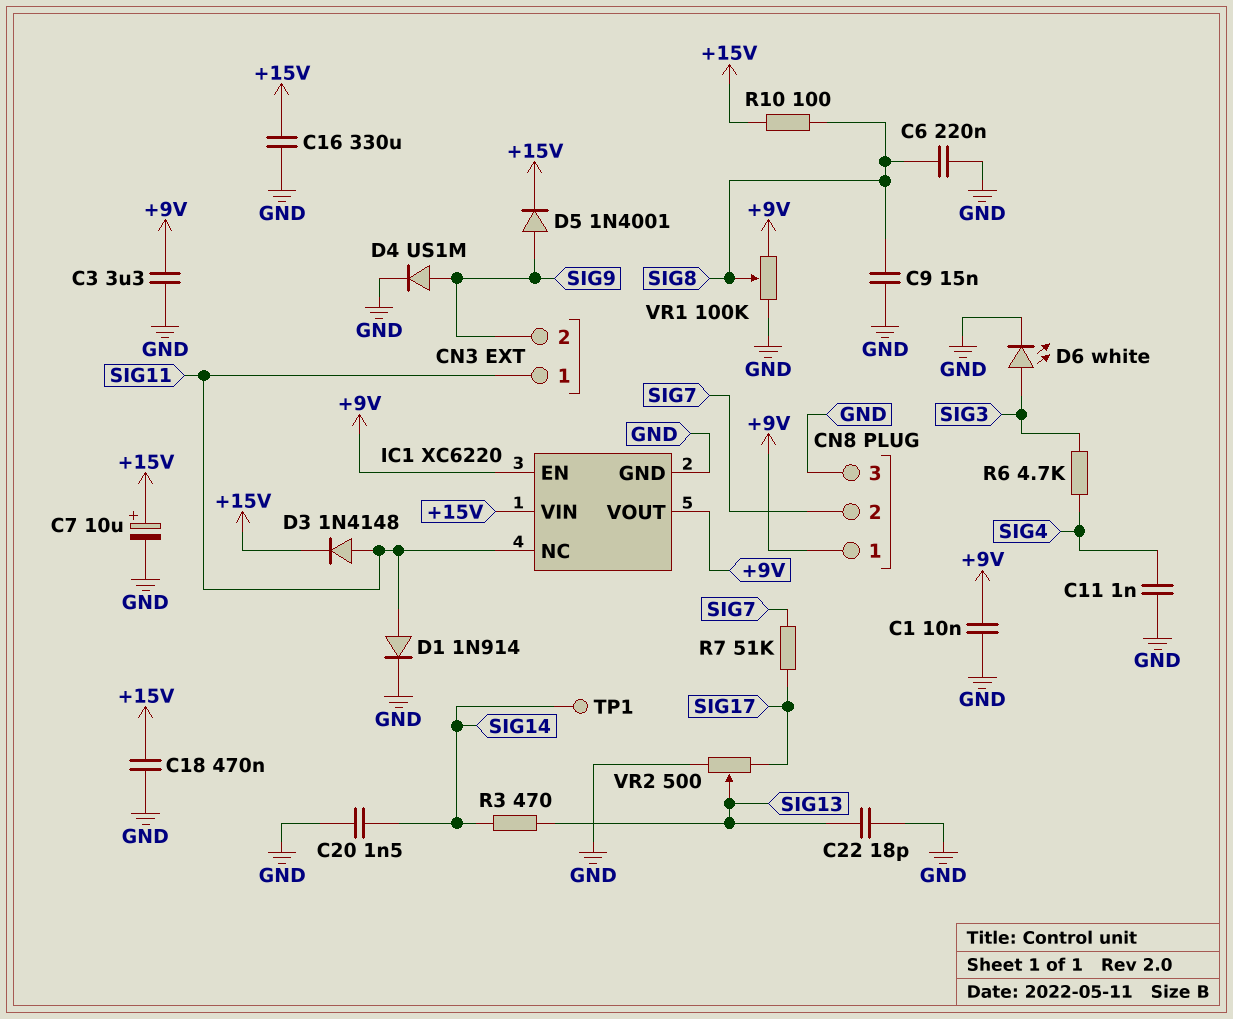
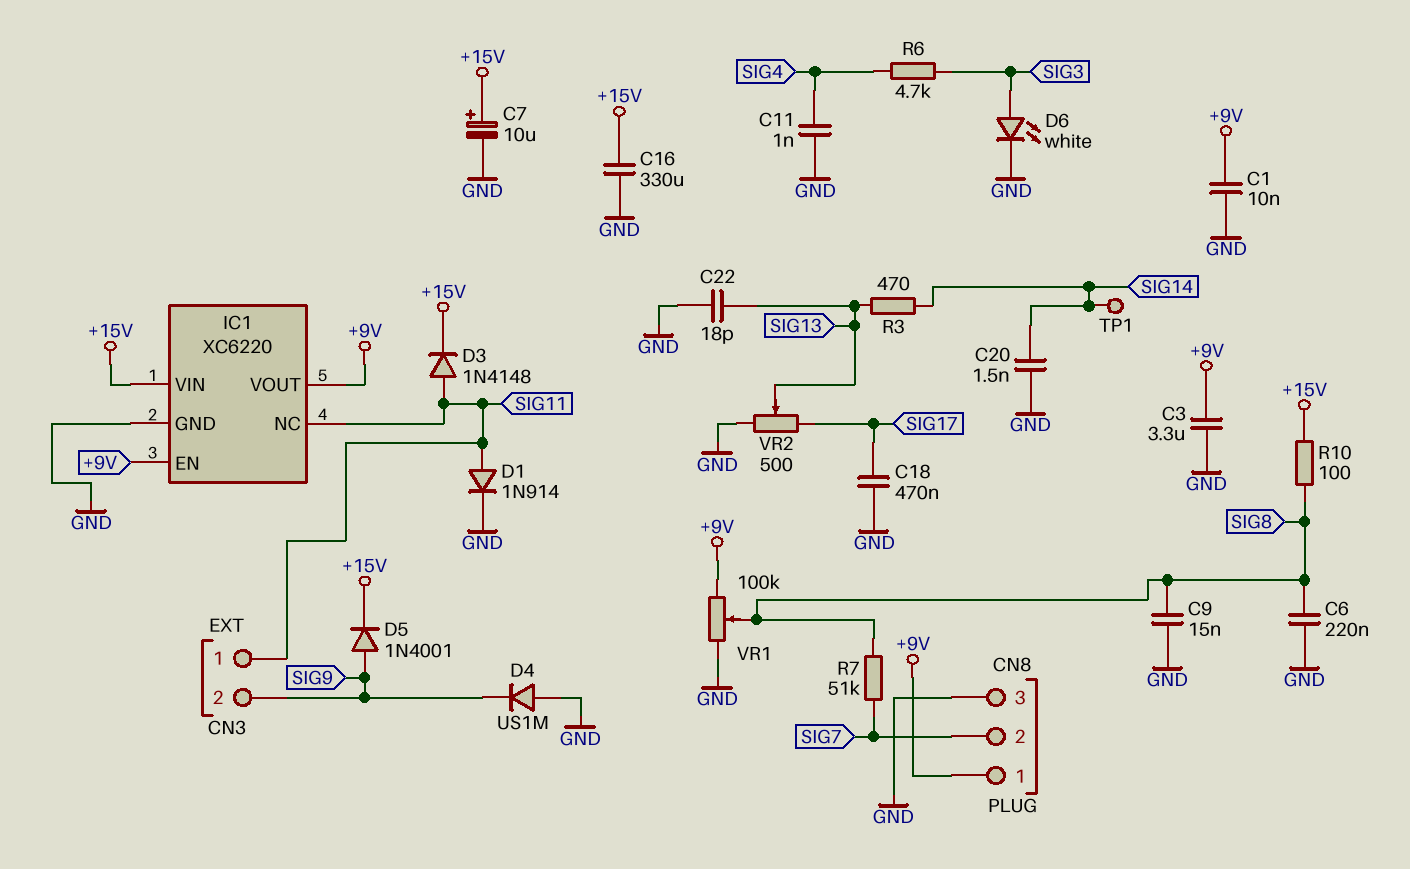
C18: 470nF (+15V, GND) -> 470nF (GND, SIG17)
D4: diode US1M (A SIG9, K GND) -> diode US1M (A GND, K SIG9)
R7: 51k (SIG7, SIG17) -> 51k (SIG7, SIG8)

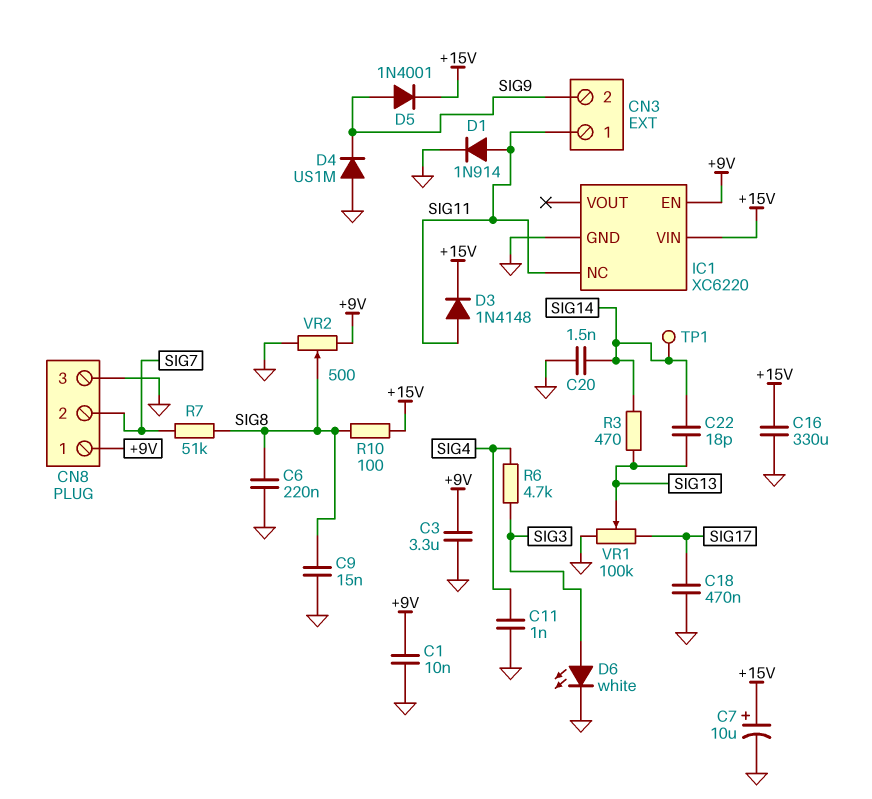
C22: 18pF (GND, SIG13) -> 18pF (SIG13, SIG14)
IC1 pin VOUT: +9V -> none
VR1: 100k (+9V, GND, wiper SIG8) -> 100k (GND, SIG17, wiper SIG13)
VR2: 500 (GND, SIG17, wiper SIG13) -> 500 (+9V, GND, wiper SIG8)

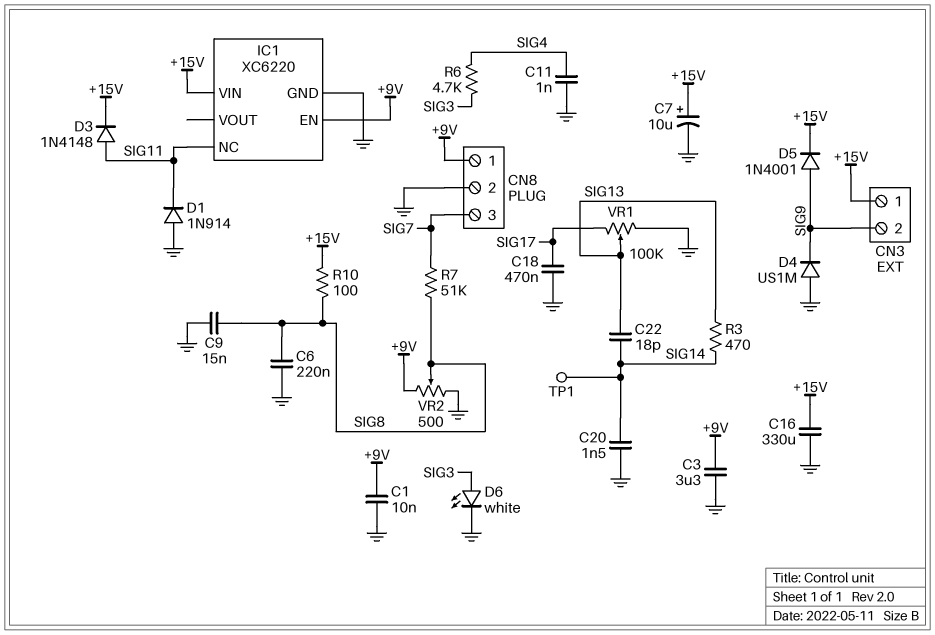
CN3 pin 1: SIG11 -> +15V
CN8 pin 2: SIG7 -> GND
CN8 pin 3: GND -> SIG7
D1: diode 1N914 (A SIG11, K GND) -> diode 1N914 (A GND, K SIG11)

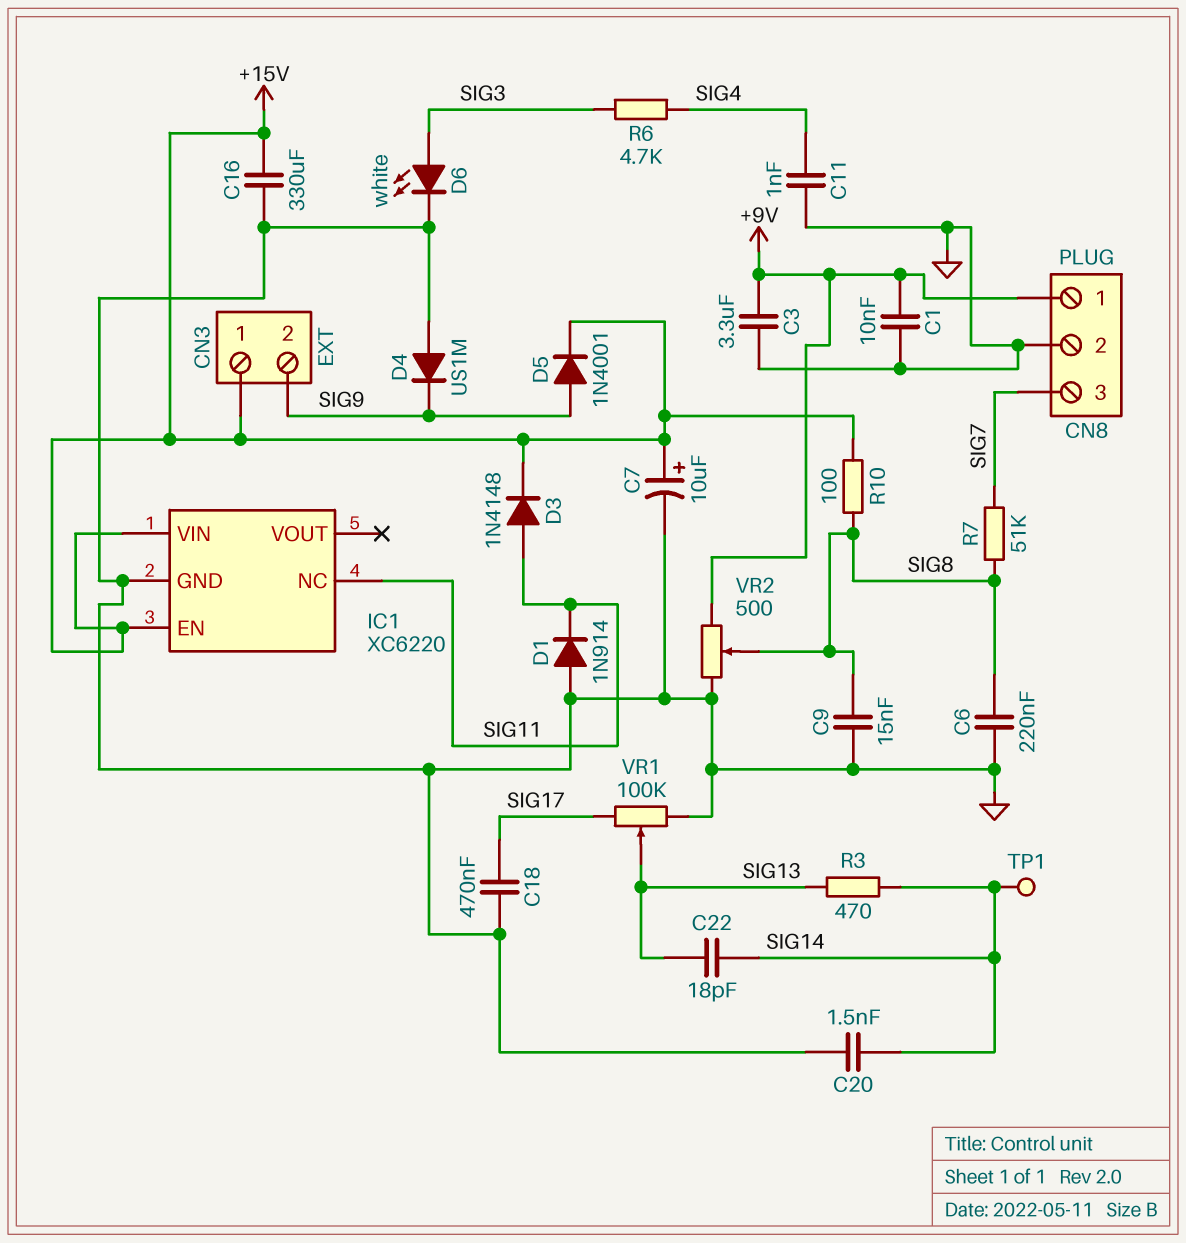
IC1 pin EN: +9V -> +15V

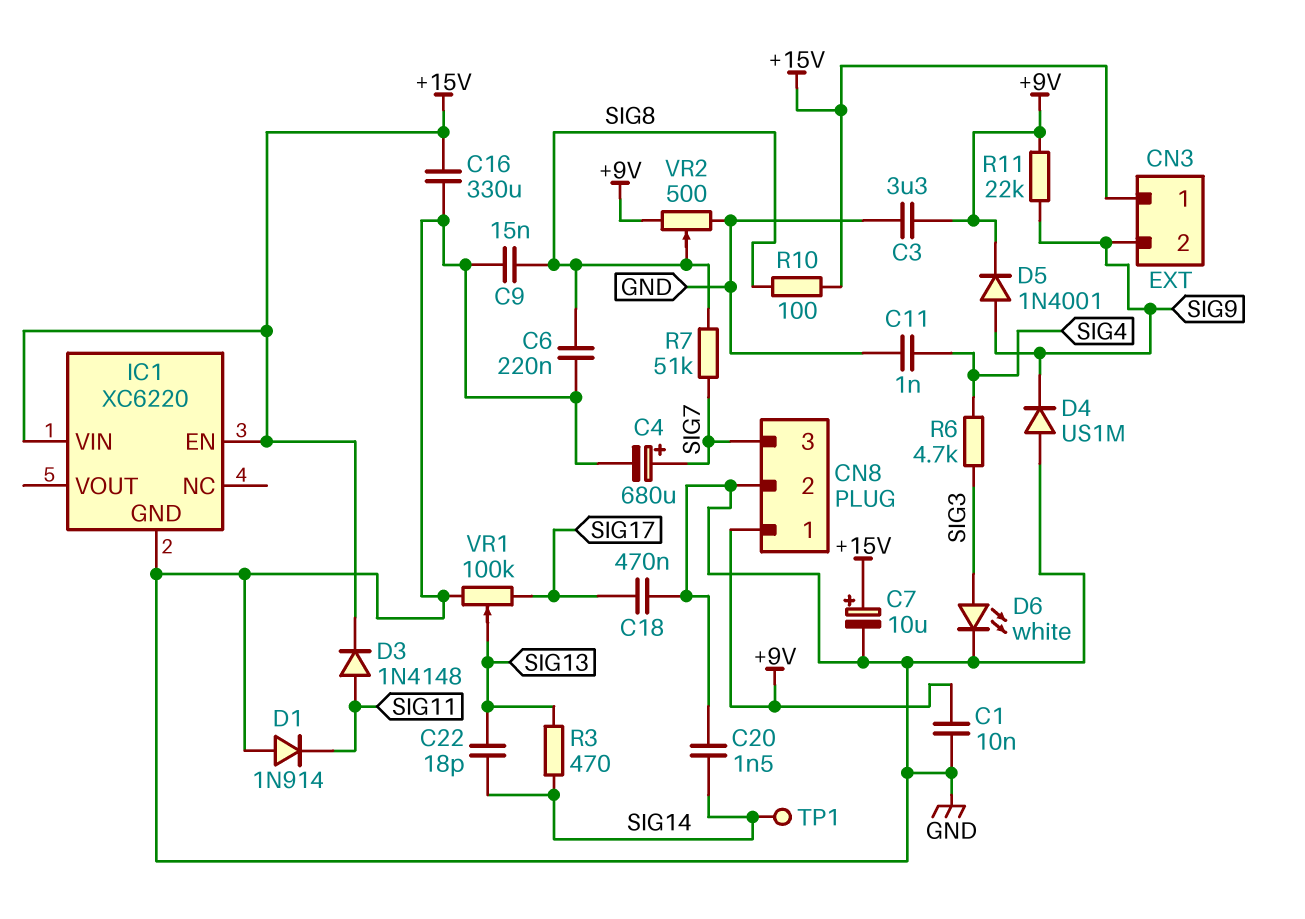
C4: none -> 680uF (plus SIG7, minus GND)
D5: diode 1N4001 (A SIG9, K +15V) -> diode 1N4001 (A SIG9, K +9V)
IC1 pin NC: SIG11 -> none
R11: none -> 22k (+9V, SIG9)

